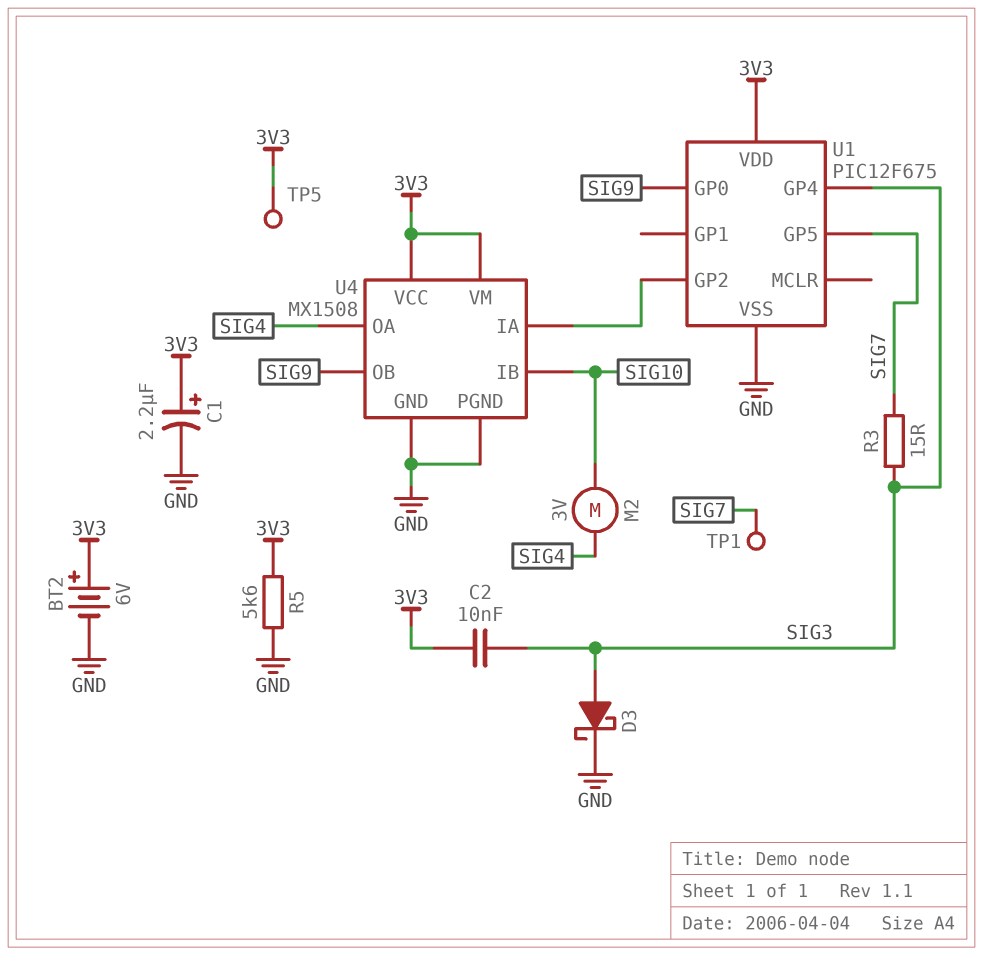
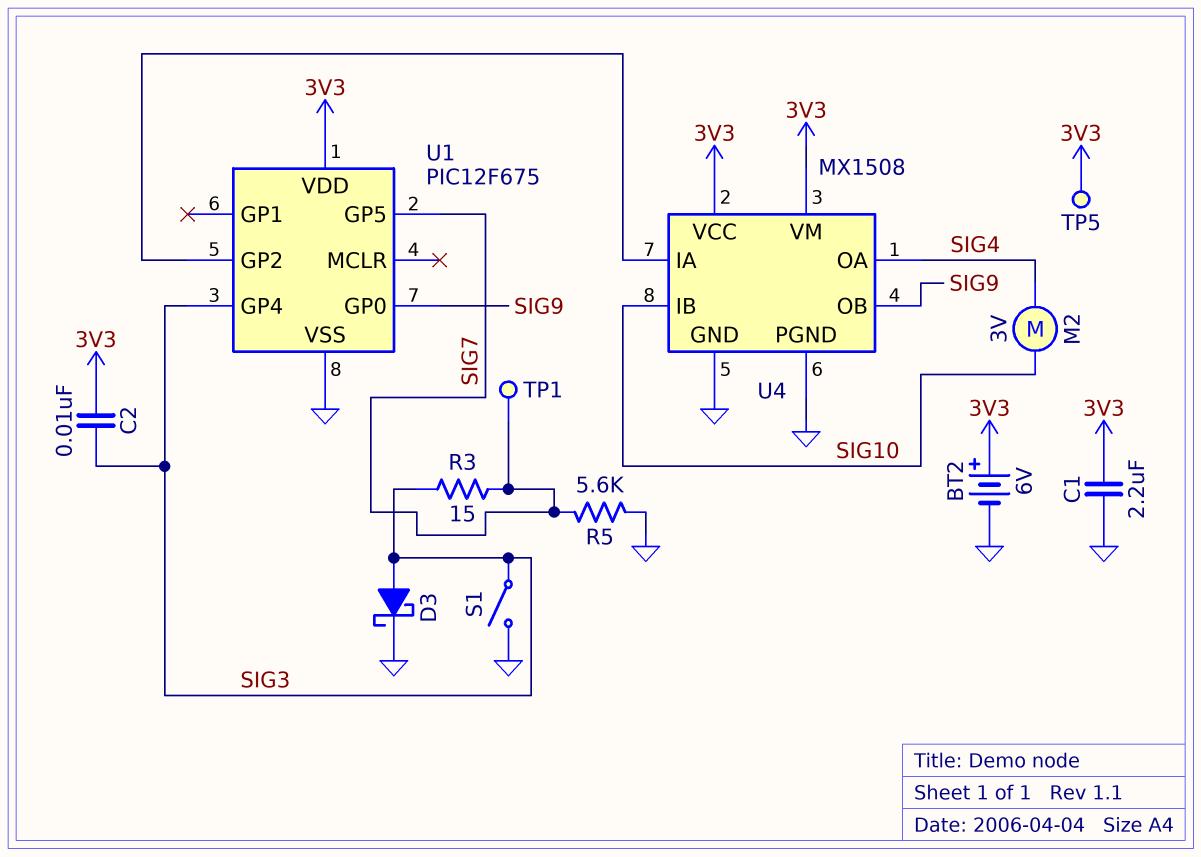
C1: 2.2uF (plus 3V3, minus GND) -> 2.2uF (3V3, GND)
R5: 5.6k (3V3, GND) -> 5.6k (GND, SIG7)
S1: none -> switch (GND, SIG3)

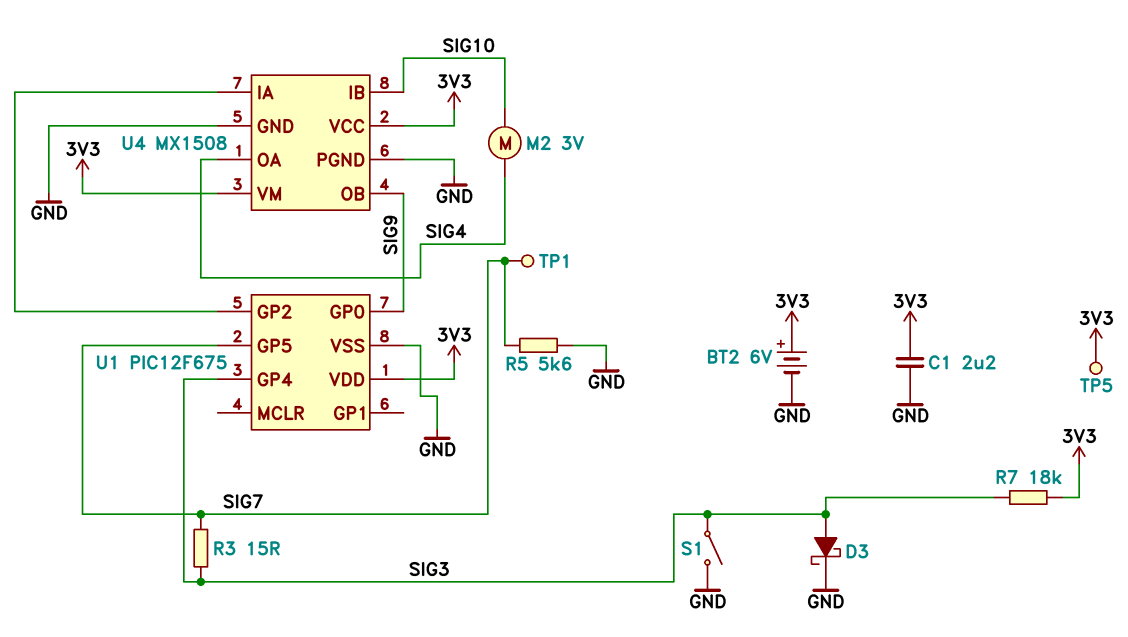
C2: 10nF (3V3, SIG3) -> none
R7: none -> 18k (3V3, SIG3)

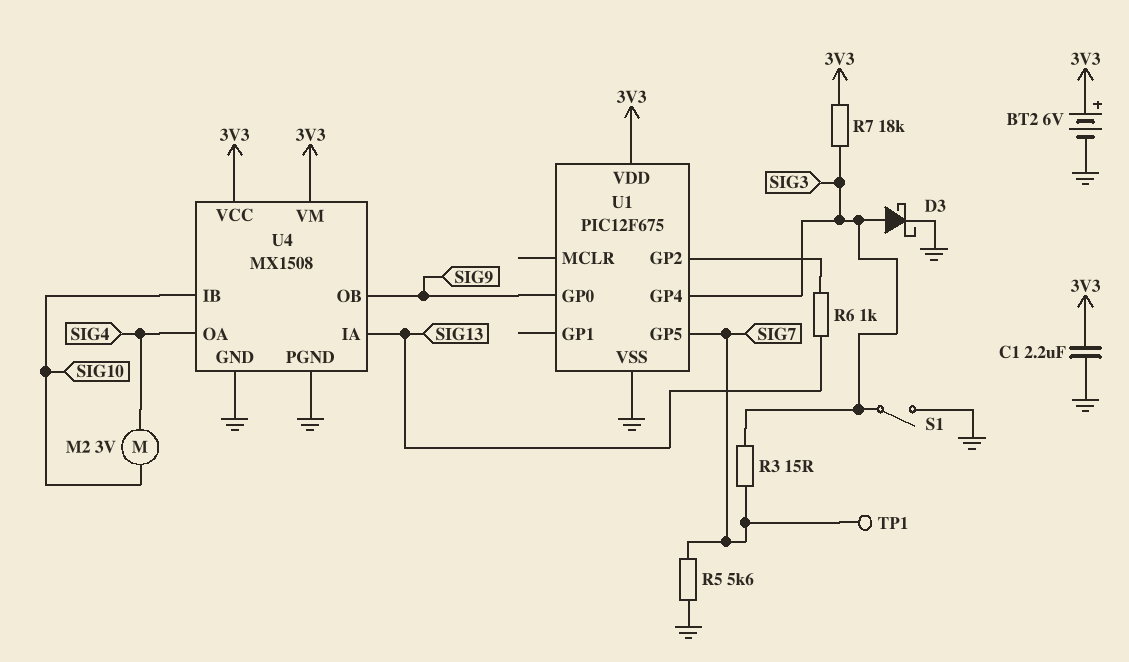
R6: none -> 1k (SIG13, U1/GP2)
TP5: test point (3V3) -> none
U4 pin IA: U1/GP2 -> SIG13

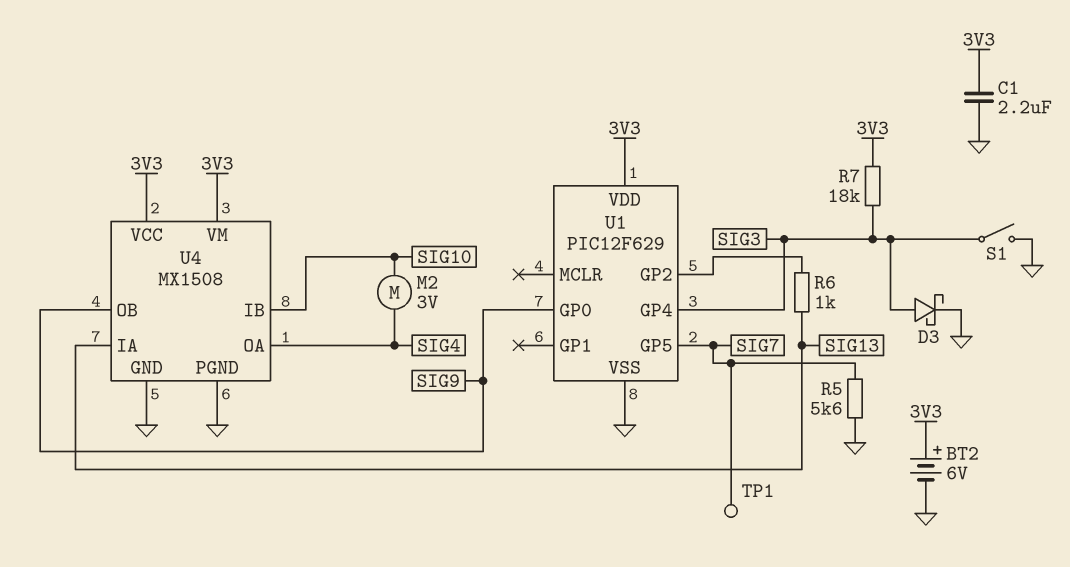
R3: 15 (SIG3, SIG7) -> none
U1: PIC12F675 -> PIC12F629

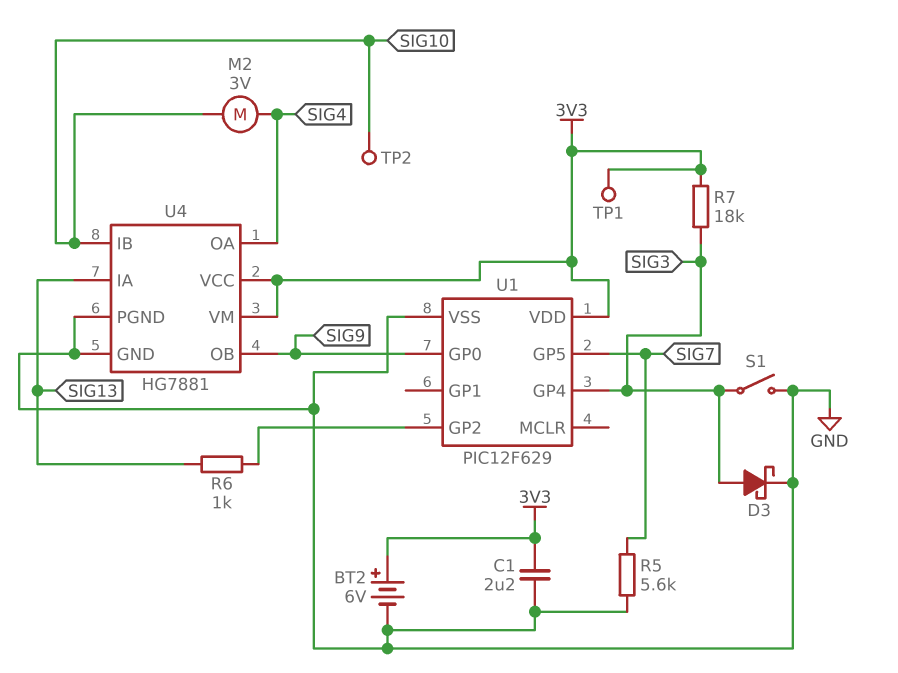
TP1: test point (SIG7) -> test point (3V3)
TP2: none -> test point (SIG10)
U4: MX1508 -> HG7881

